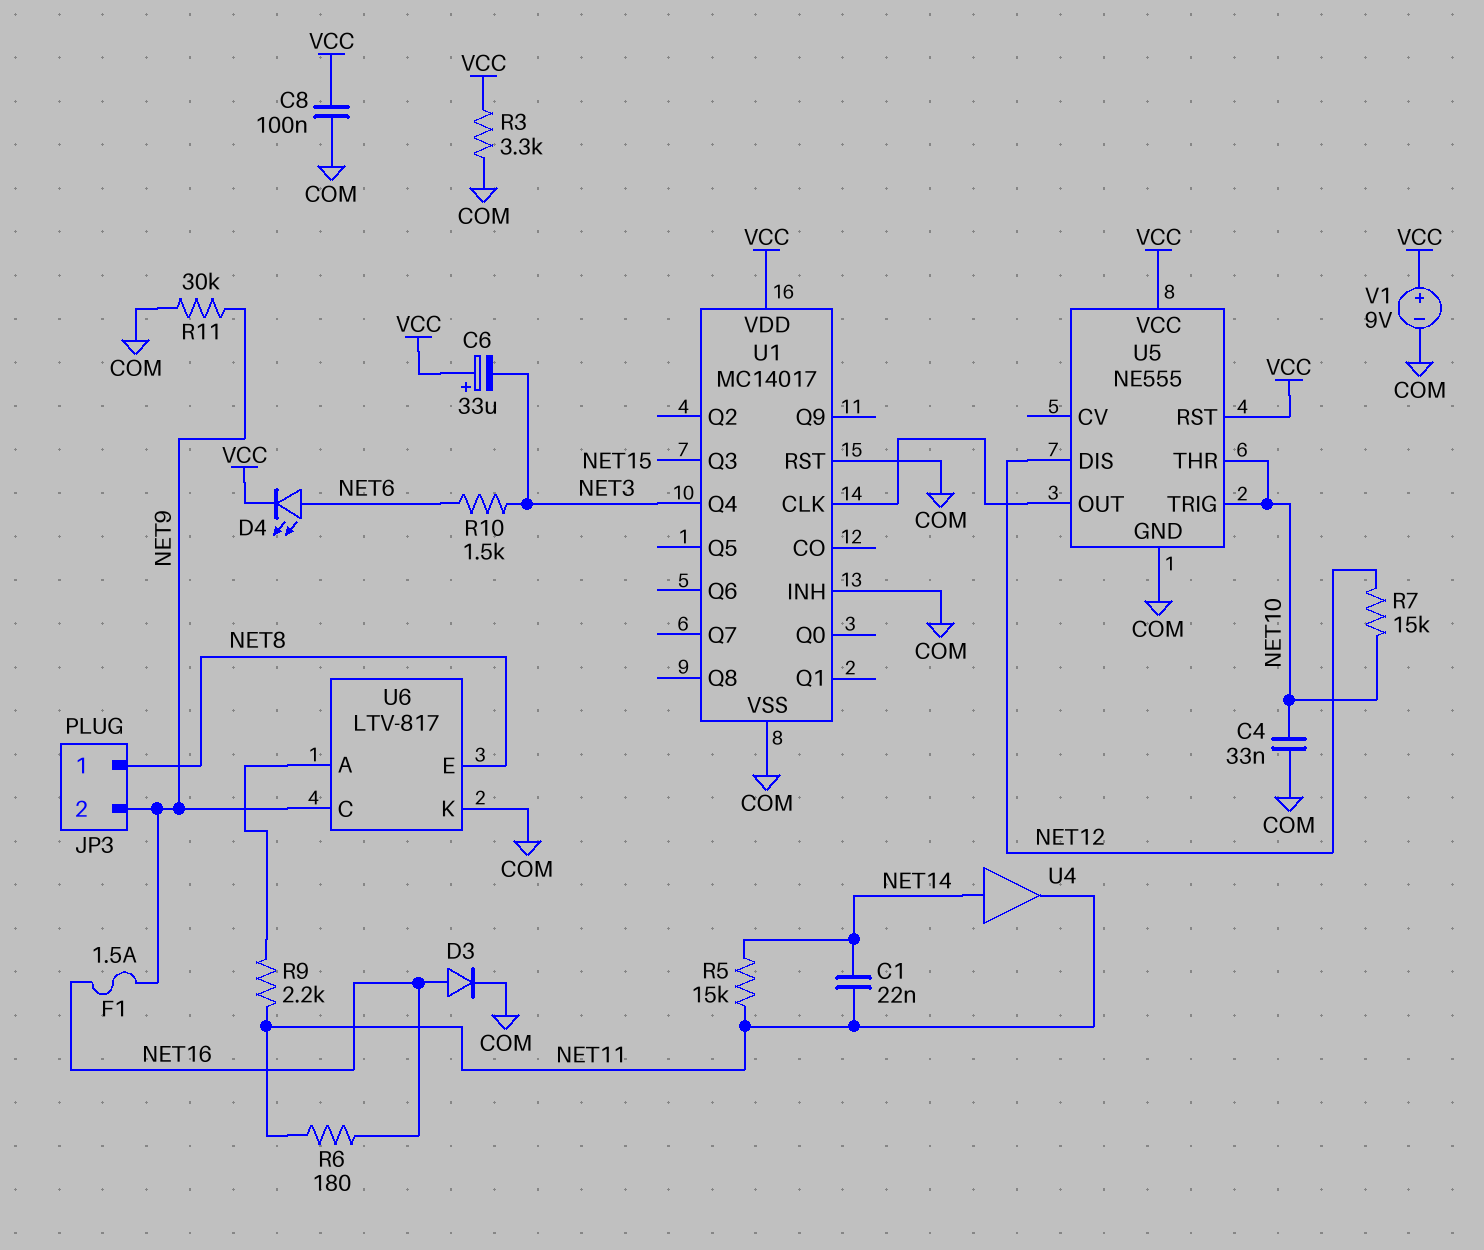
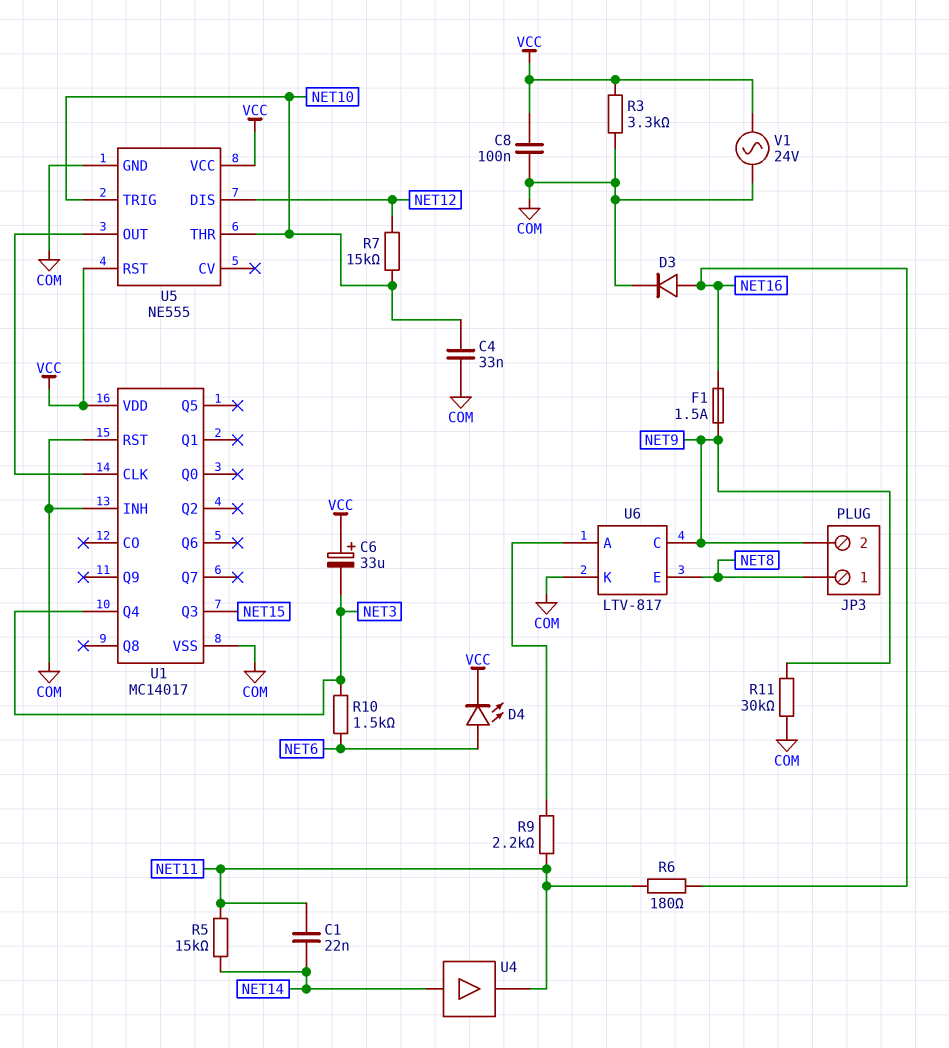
V1: 9V (plus VCC, minus COM) -> AC 24V (COM, VCC)

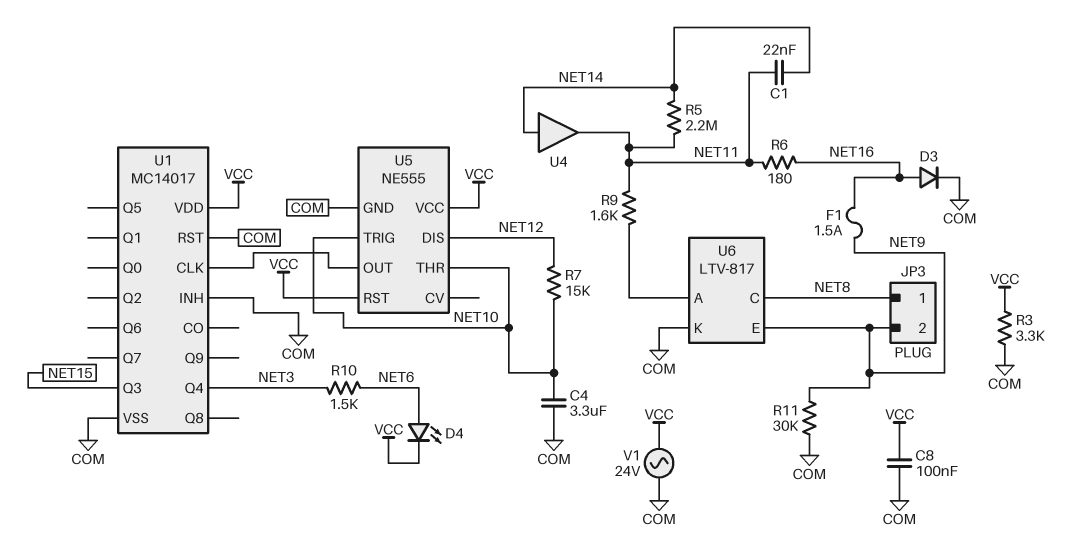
C4: 33nF (COM, NET10) -> 3.3uF (COM, NET10)
C6: 33uF (plus VCC, minus NET3) -> none
R5: 15k (NET11, NET14) -> 2.2M (NET11, NET14)
R9: 2.2k (NET11, U6/A) -> 1.6k (NET11, U6/A)
U6 pin C: NET9 -> NET8
U6 pin E: NET8 -> NET9

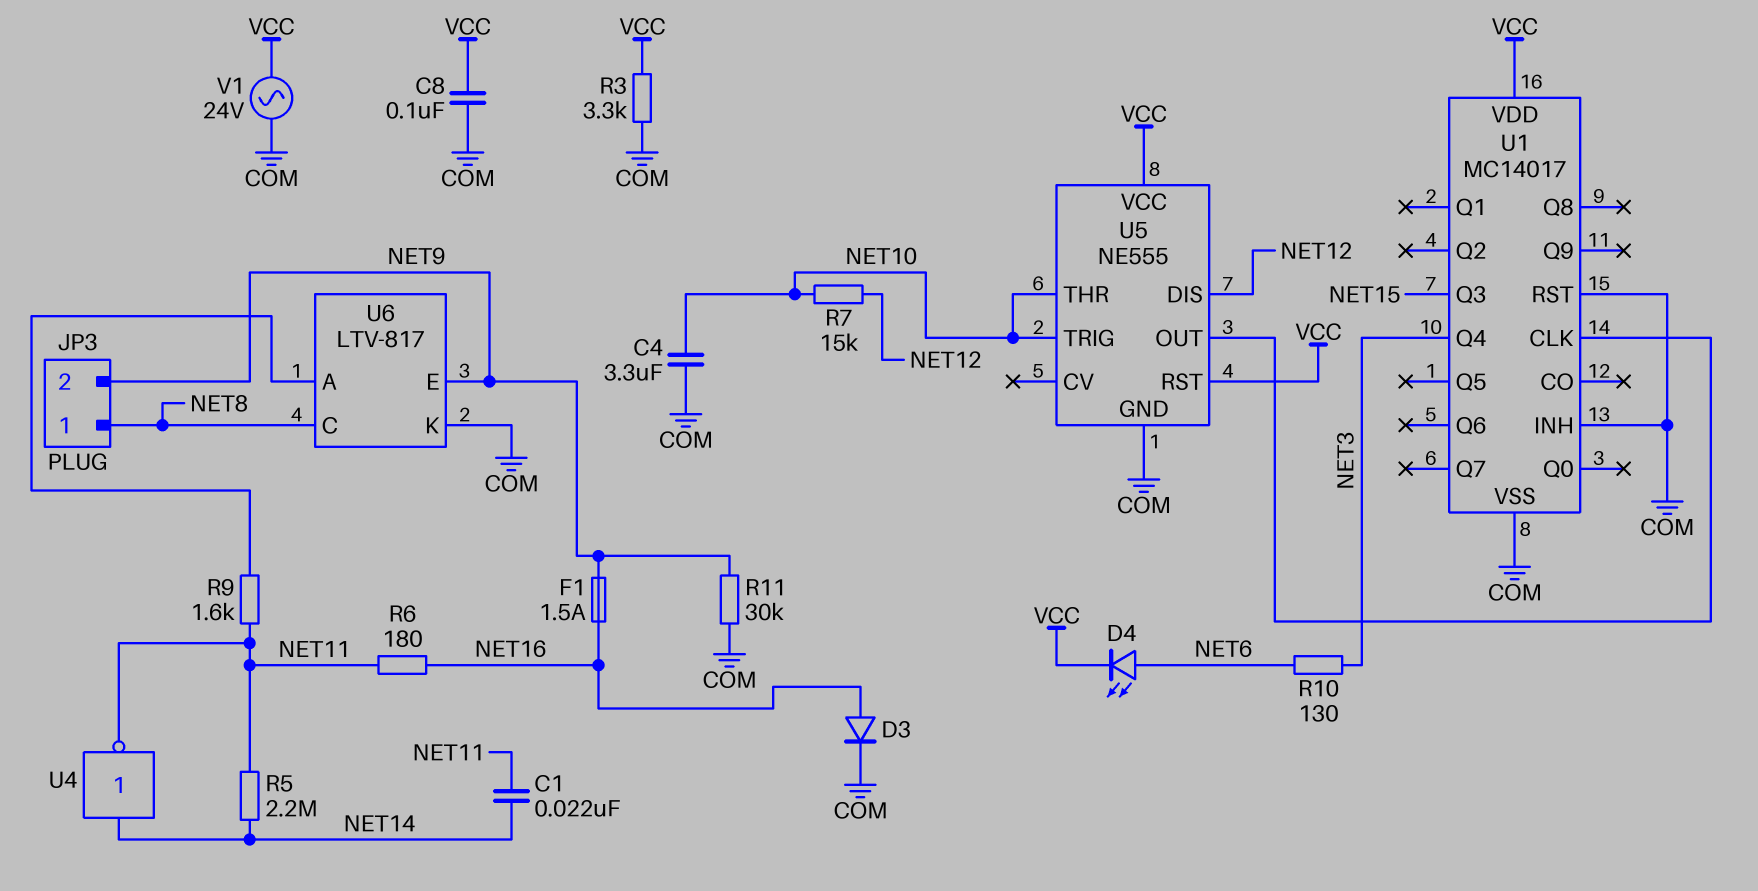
R10: 1.5k (NET3, NET6) -> 130 (NET3, NET6)
U4: buffer (in NET14, out NET11) -> NOT (in NET14, out NET11)

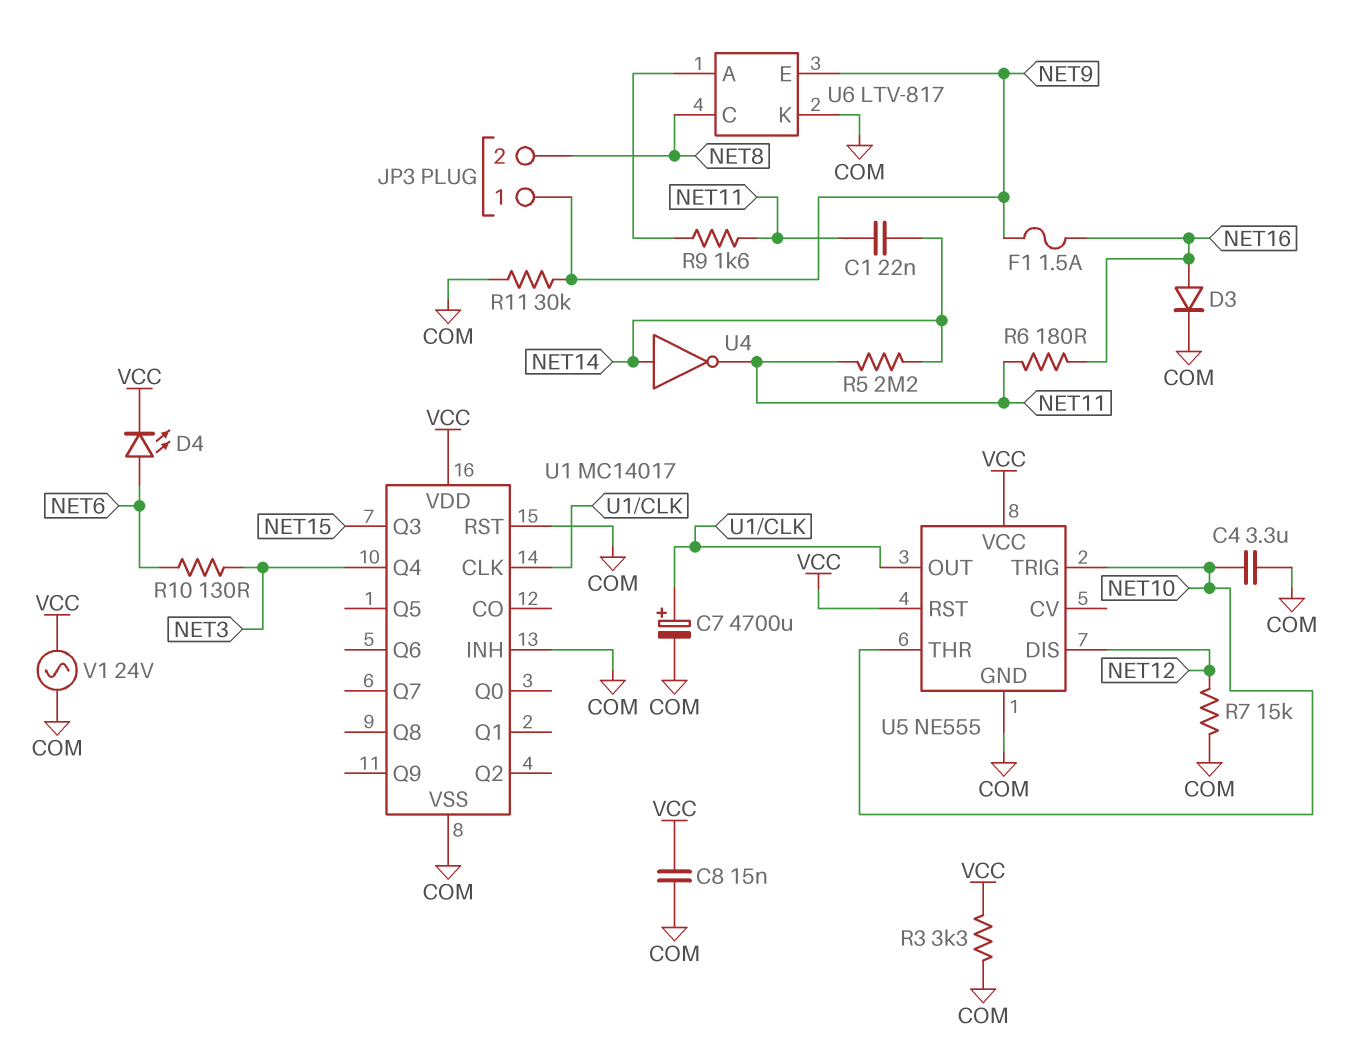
C7: none -> 4700uF (plus U1/CLK, minus COM)
C8: 100nF (COM, VCC) -> 15nF (COM, VCC)
JP3 pin 1: NET8 -> NET9
JP3 pin 2: NET9 -> NET8
R7: 15k (NET10, NET12) -> 15k (COM, NET12)

